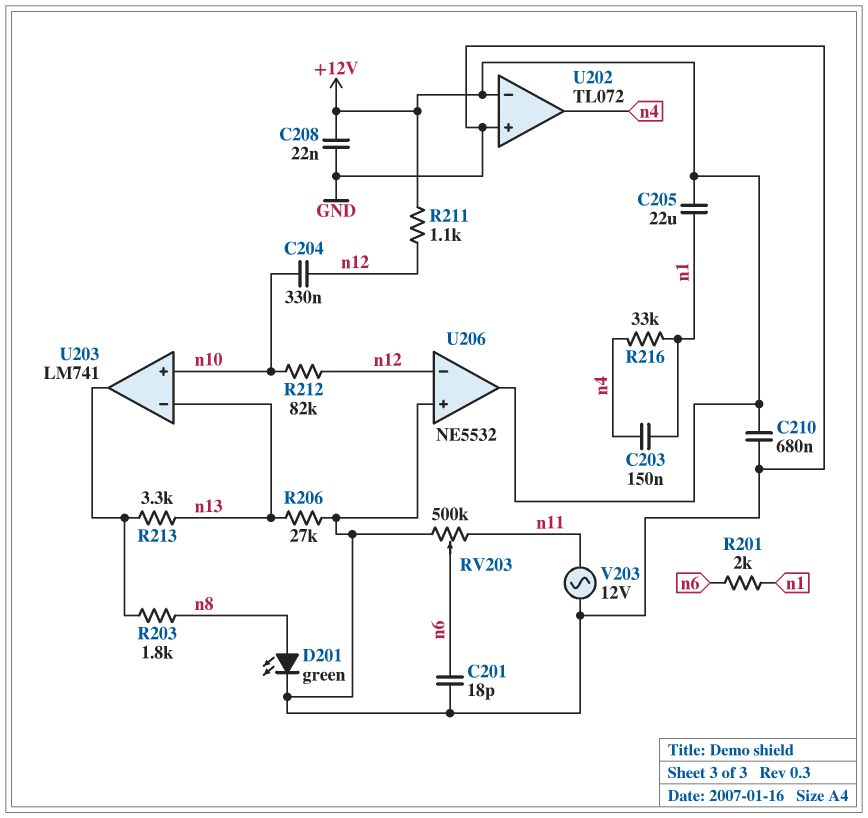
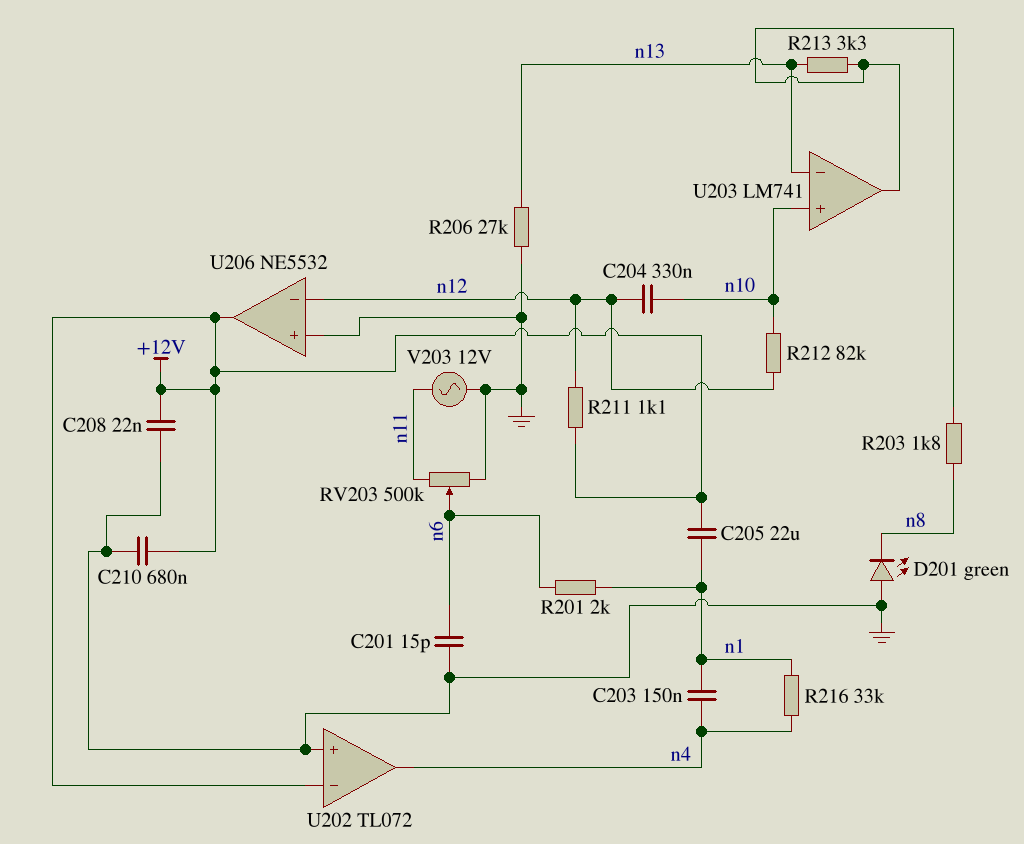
C201: 18pF (GND, n6) -> 15pF (GND, n6)
D201: LED green (A n8, K GND) -> LED green (A GND, K n8)

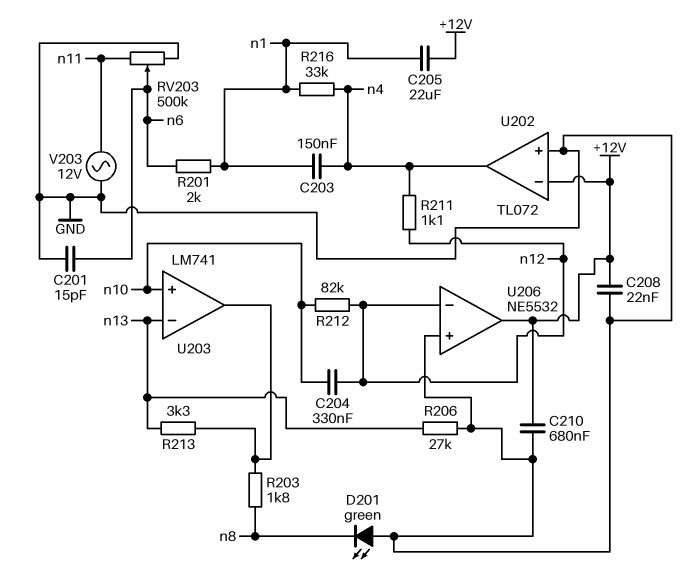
R211: 1.1k (+12V, n12) -> 1.1k (n4, n12)

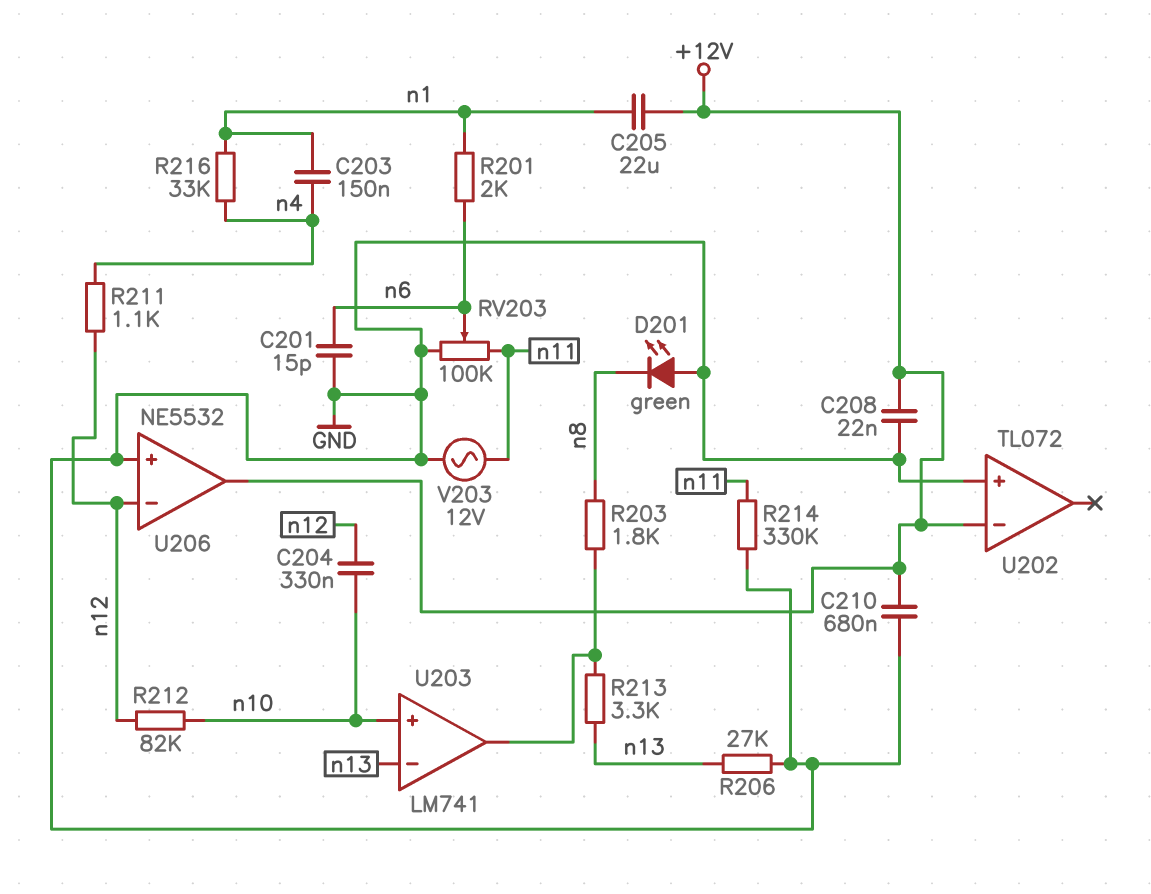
R214: none -> 330k (GND, n11)
RV203: 500k (GND, n11, wiper n6) -> 100k (GND, n11, wiper n6)
U202 pin out: n4 -> none

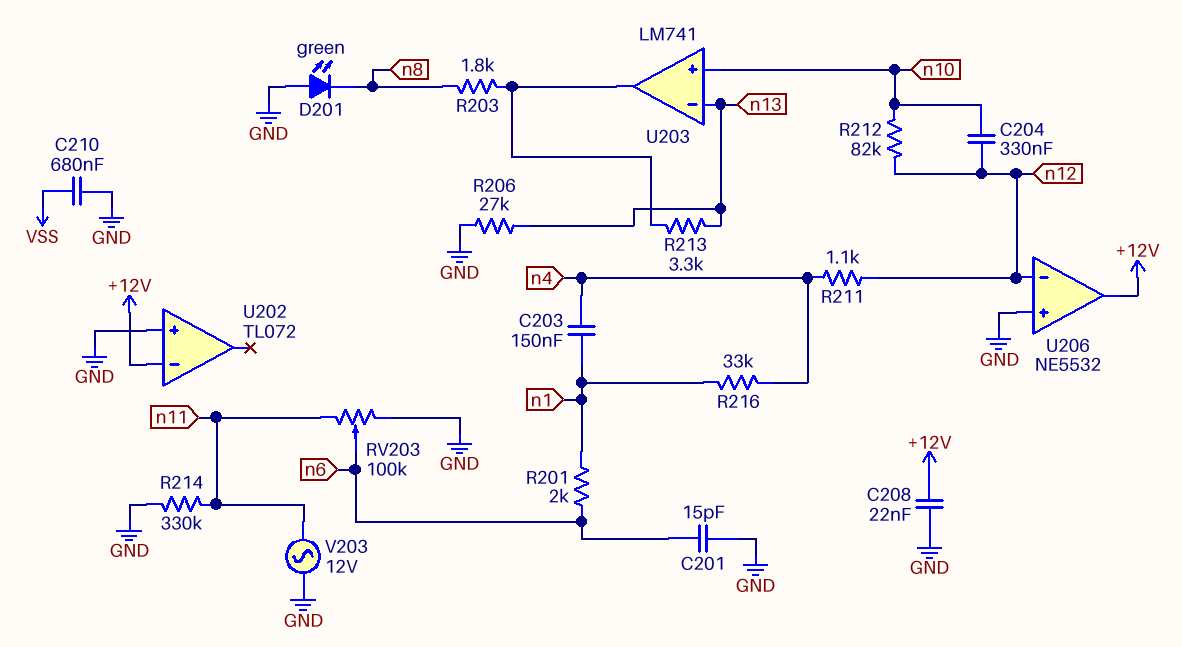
C205: 22uF (+12V, n1) -> none
C210: 680nF (+12V, GND) -> 680nF (GND, VSS)

